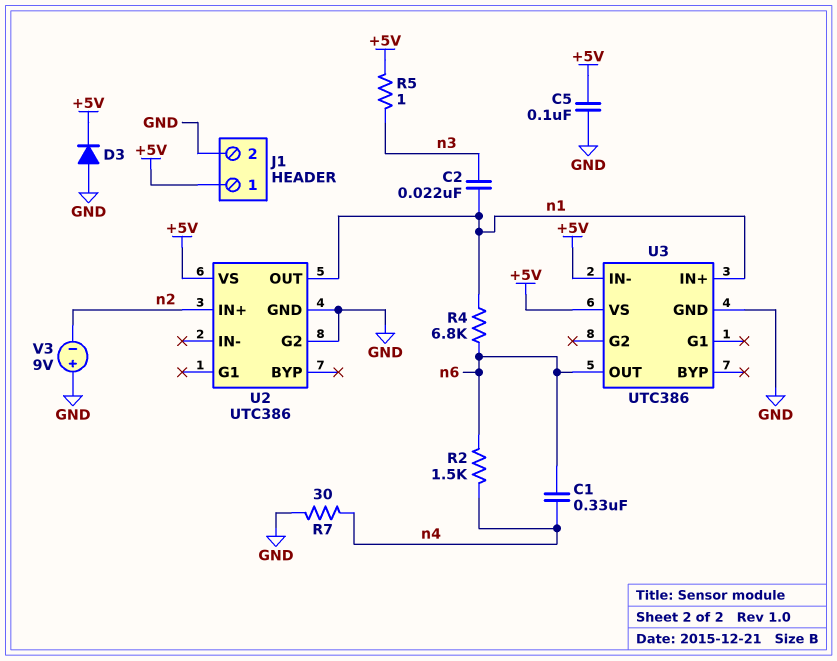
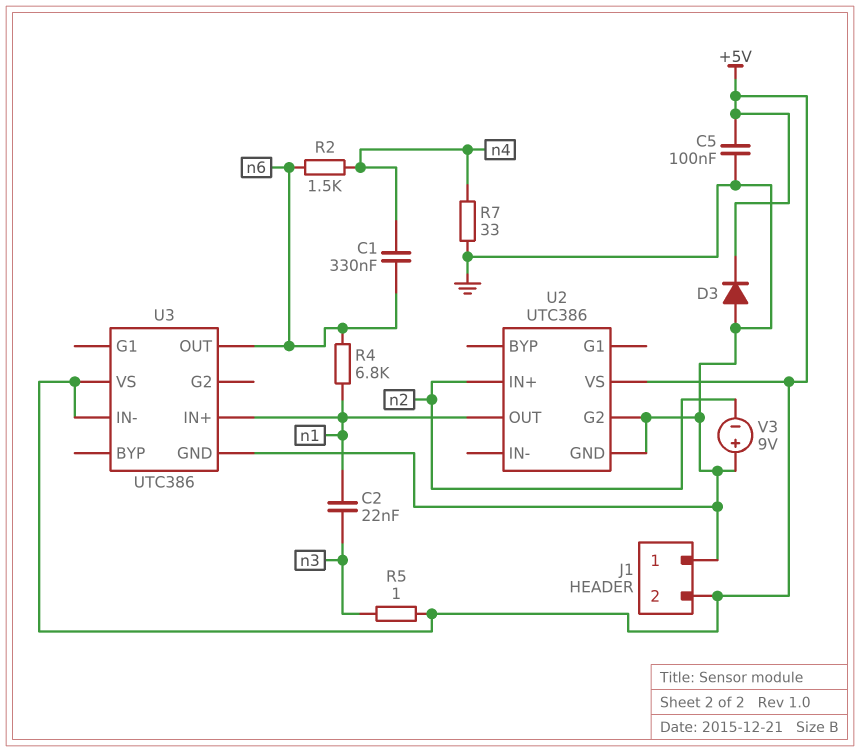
J1 pin 1: +5V -> GND
J1 pin 2: GND -> +5V
R7: 30 (GND, n4) -> 33 (GND, n4)

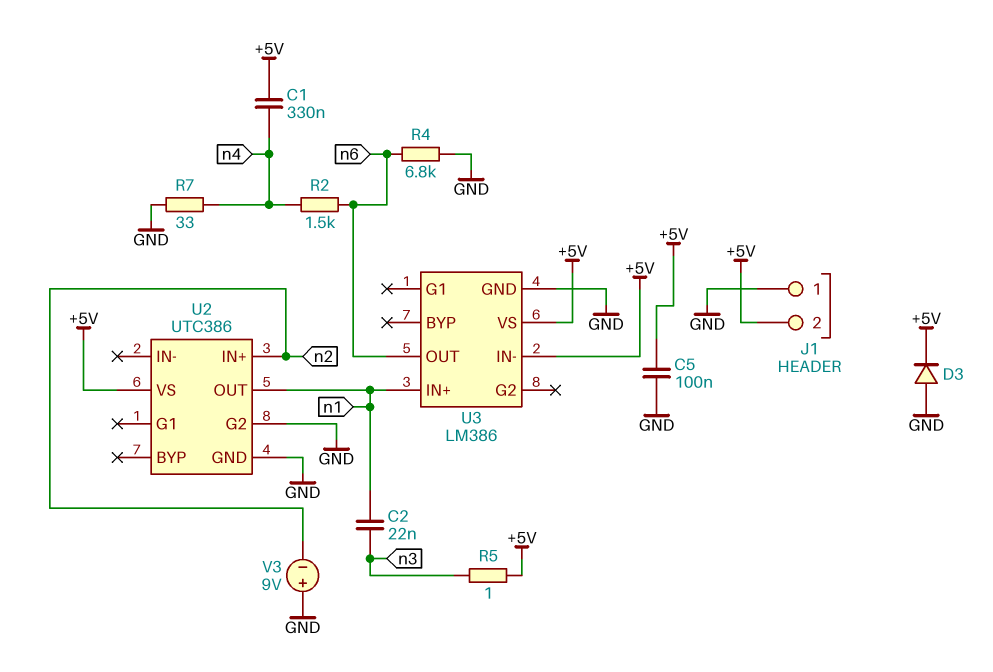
C1: 330nF (n4, n6) -> 330nF (+5V, n4)
R4: 6.8k (n1, n6) -> 6.8k (GND, n6)
U3: UTC386 -> LM386

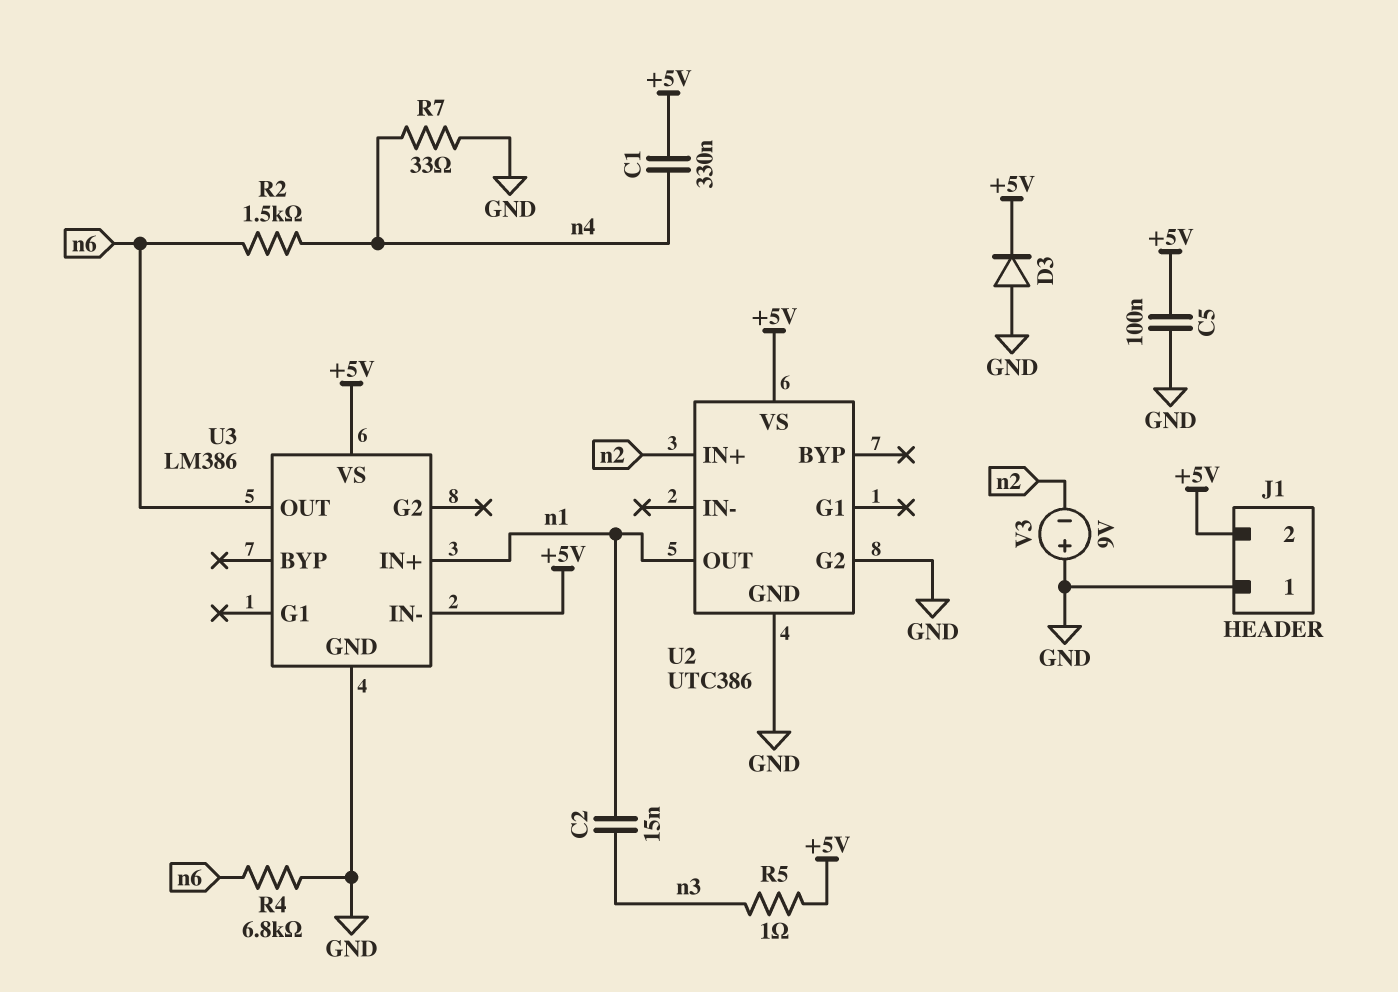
C2: 22nF (n1, n3) -> 15nF (n1, n3)

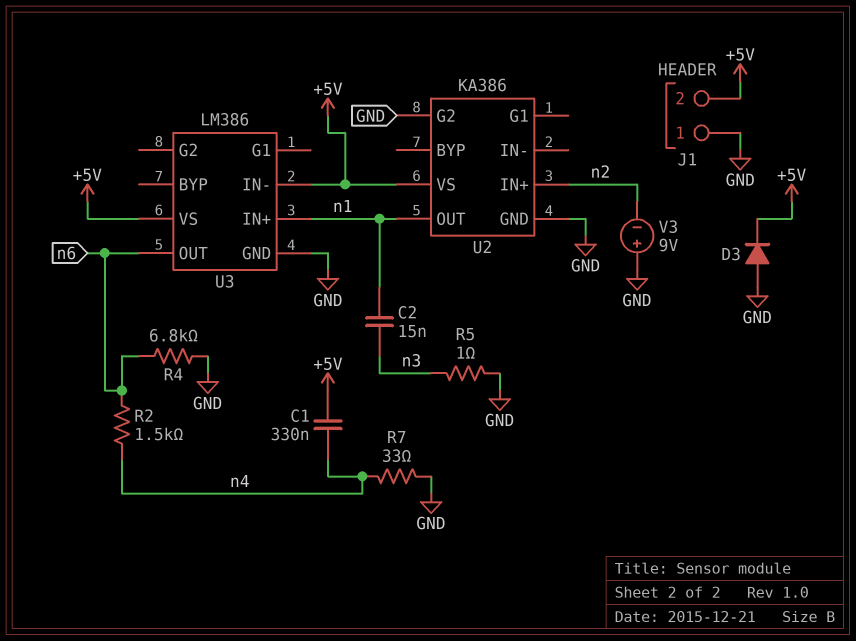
C5: 100nF (+5V, GND) -> none
R5: 1 (+5V, n3) -> 1 (GND, n3)
U2: UTC386 -> KA386

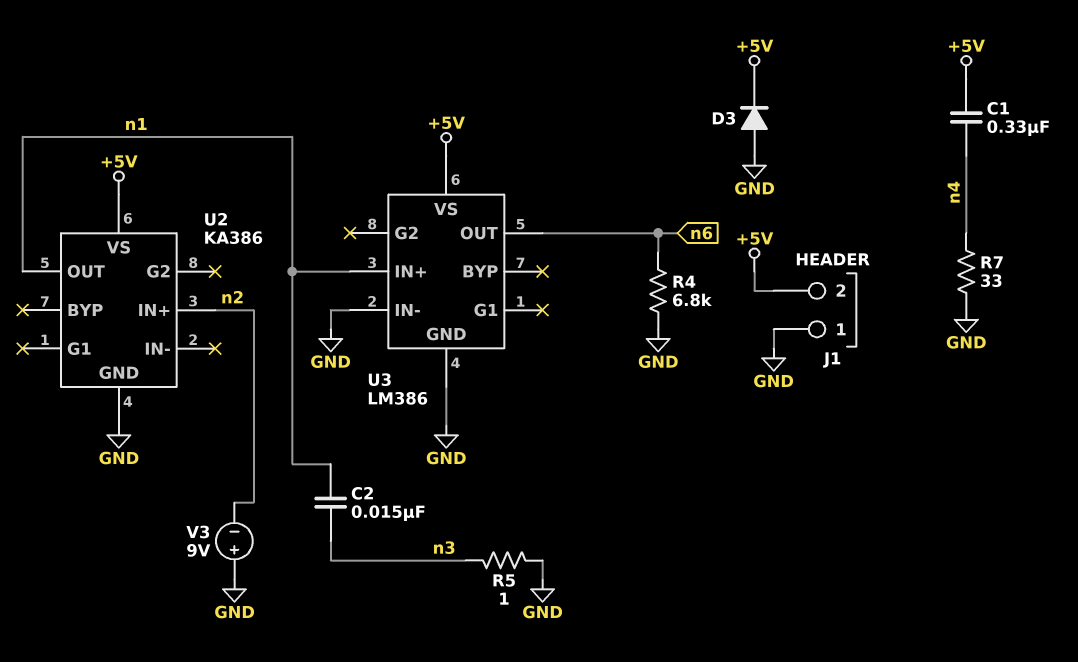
R2: 1.5k (n4, n6) -> none
U2 pin G2: GND -> none
U3 pin IN-: +5V -> GND

